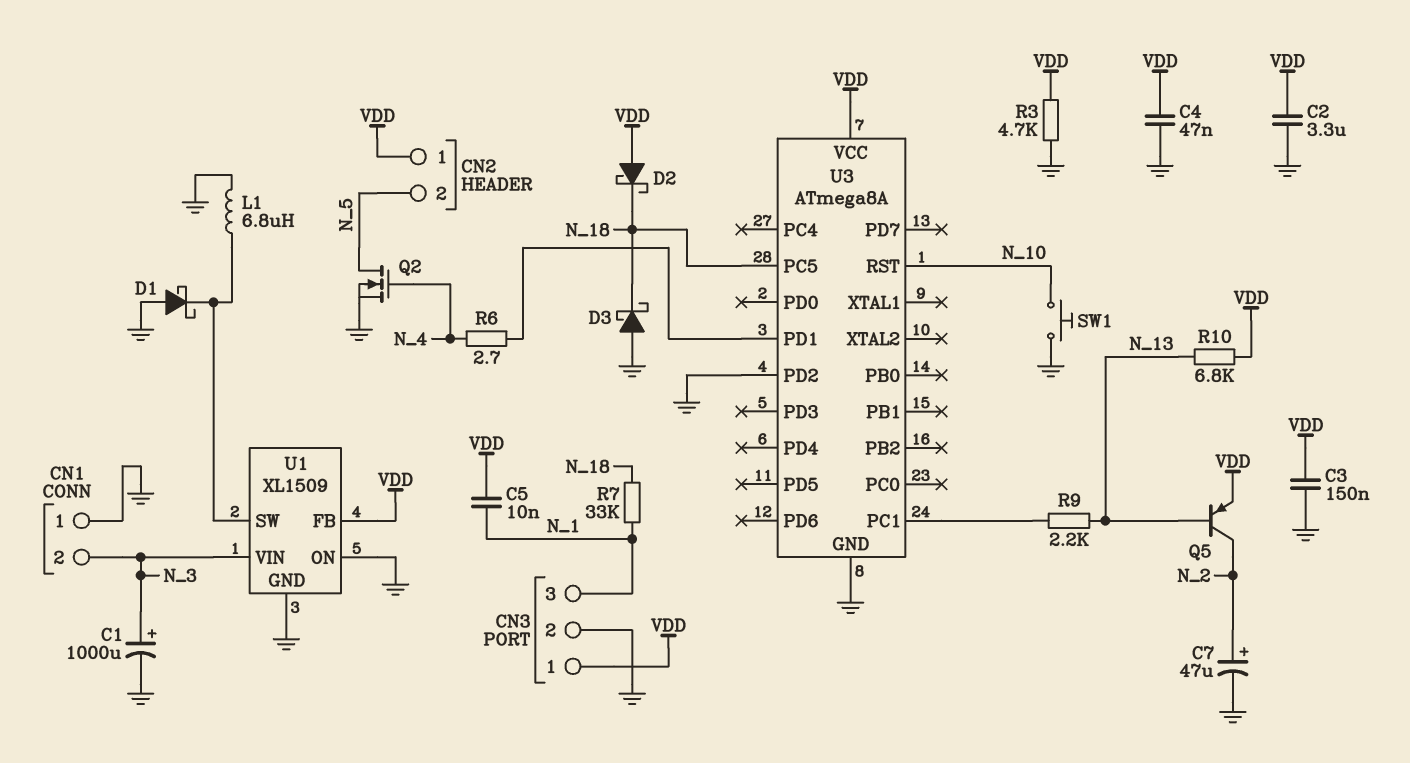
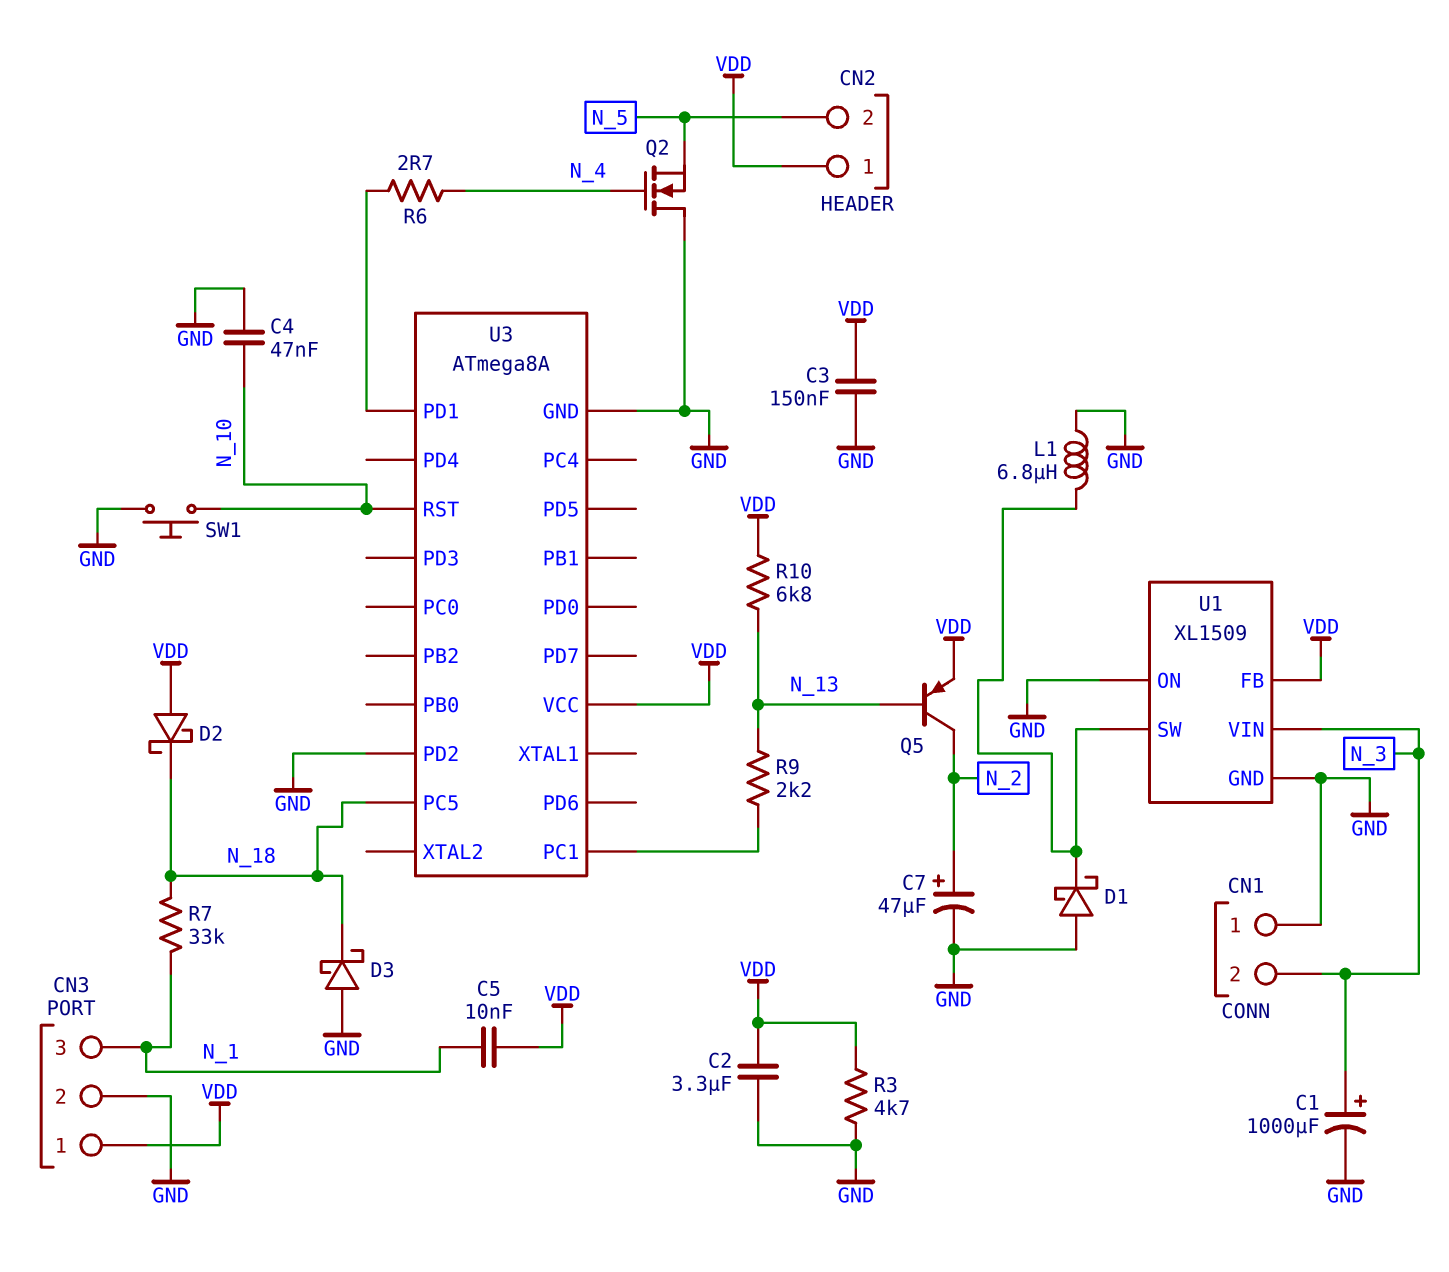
C4: 47nF (GND, VDD) -> 47nF (GND, N_10)
Q2: NMOS (G N_4, D N_5, S GND) -> NMOS (G N_4, D GND, S N_5)

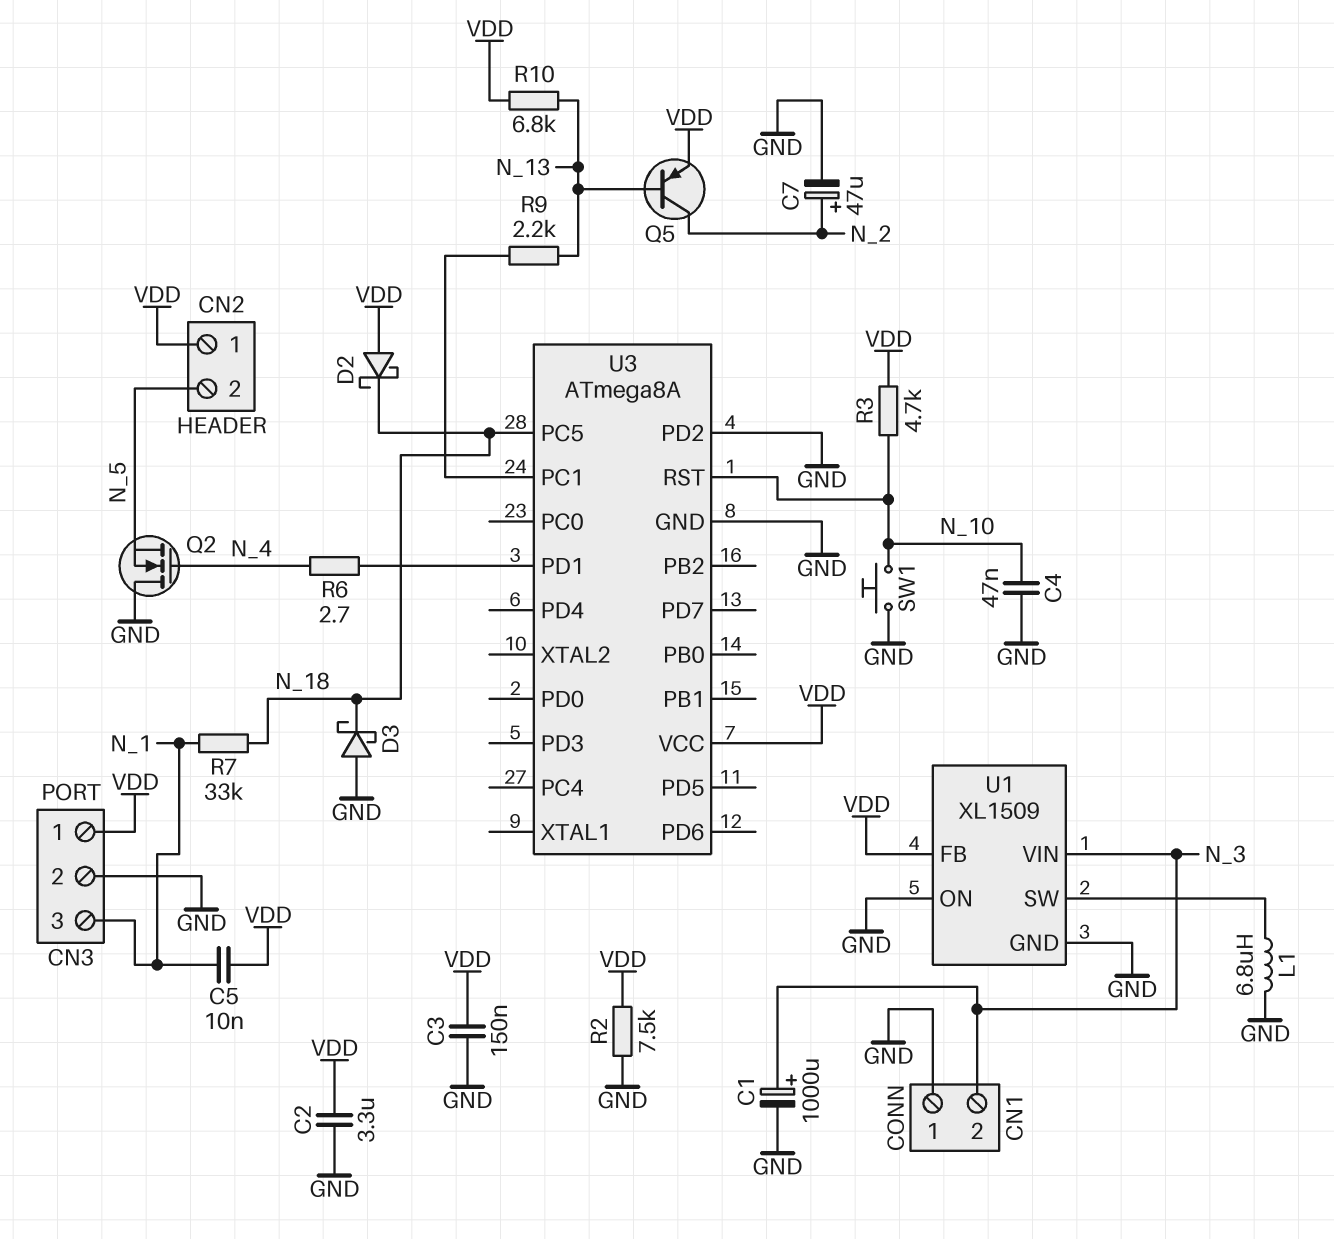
D1: schottky (A GND, K U1/SW) -> none
R2: none -> 7.5k (GND, VDD)
R3: 4.7k (GND, VDD) -> 4.7k (N_10, VDD)

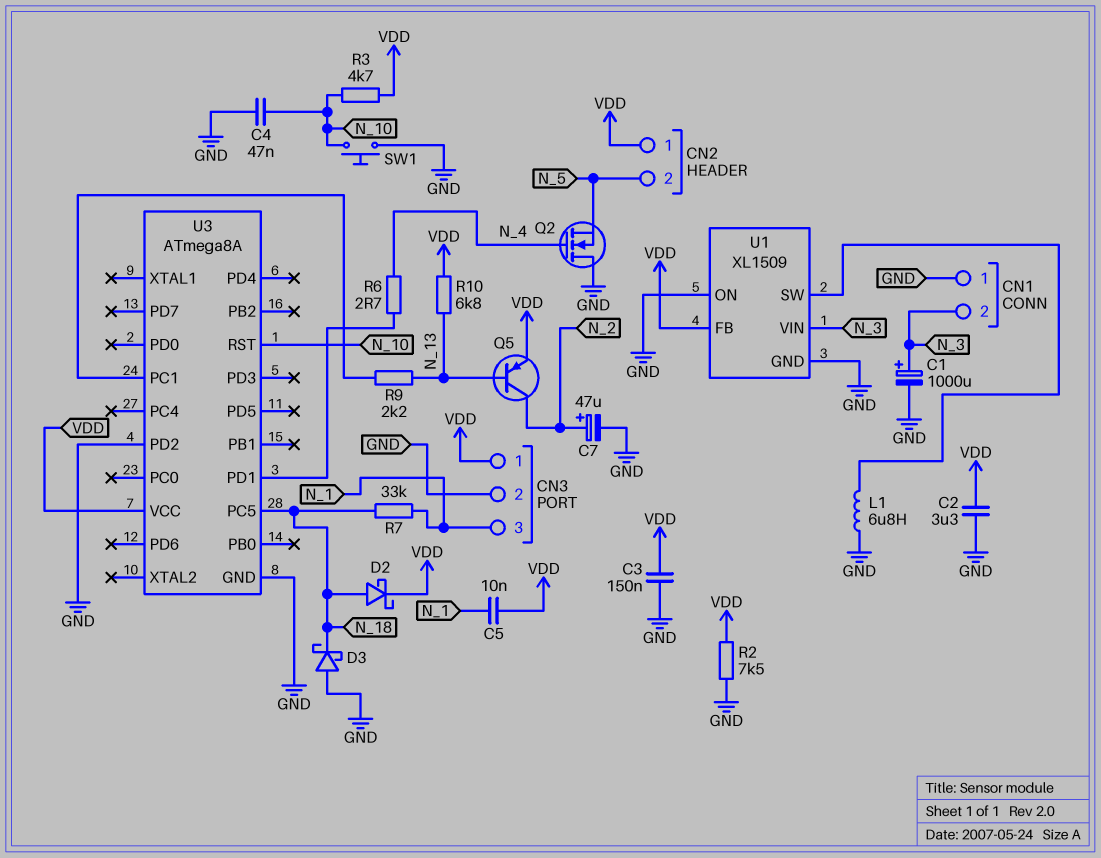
D2: schottky (A VDD, K N_18) -> schottky (A N_18, K VDD)

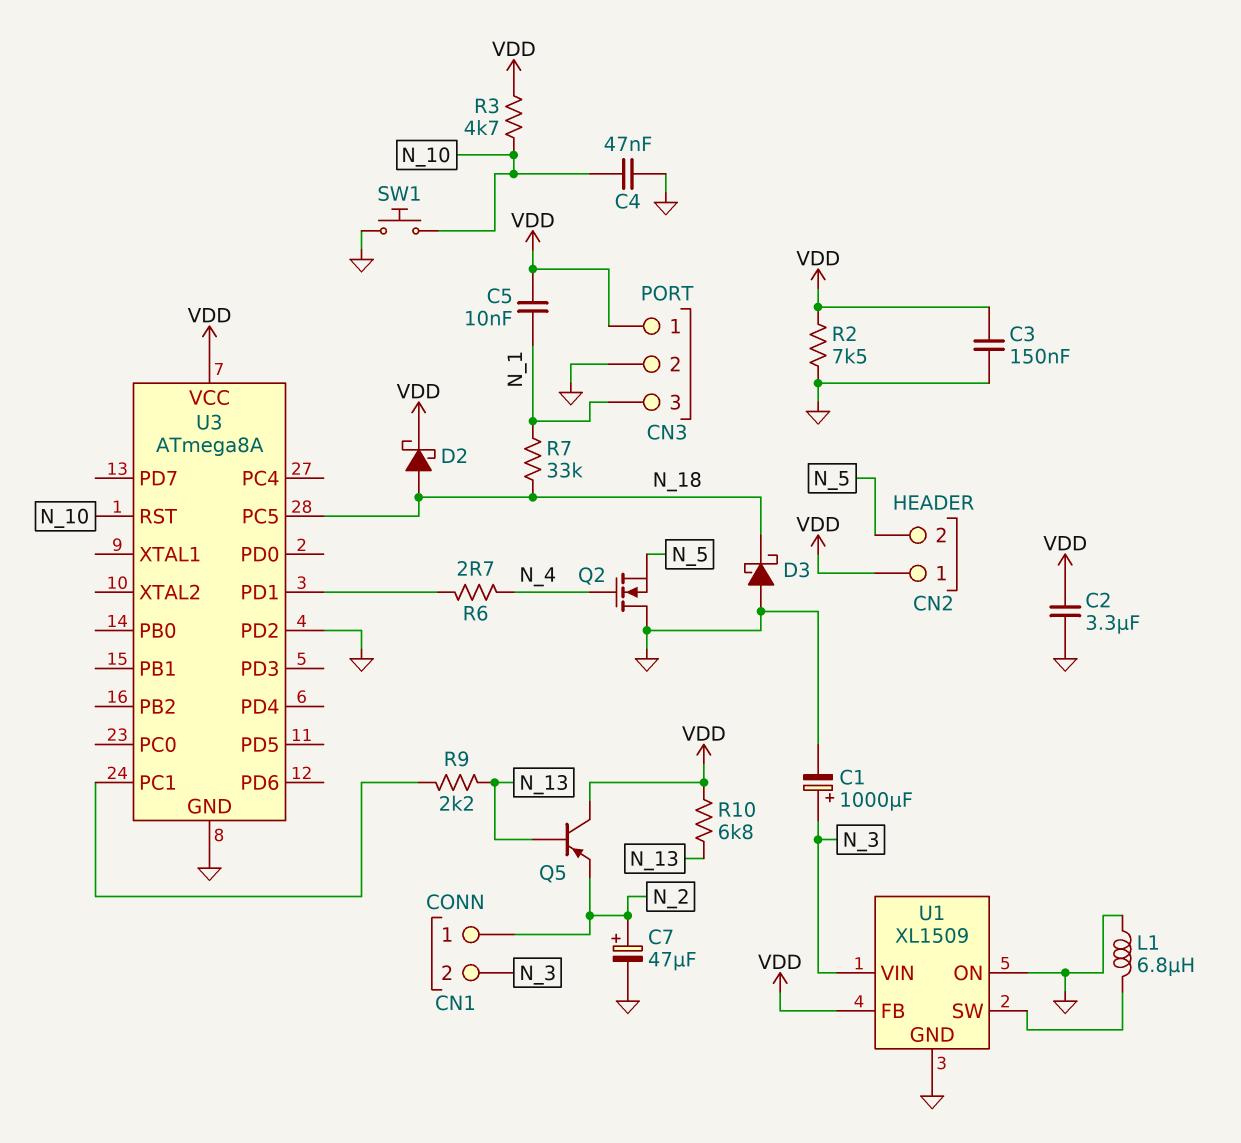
CN1 pin 1: GND -> N_2
Q5: PNP (B N_13, C N_2, E VDD) -> PNP (B N_13, C VDD, E N_2)

